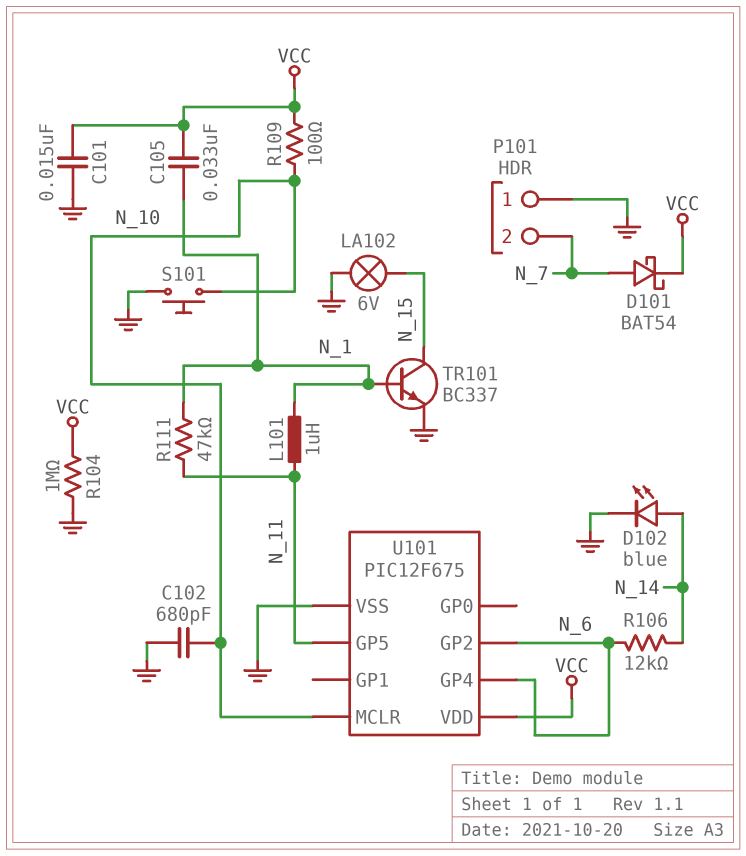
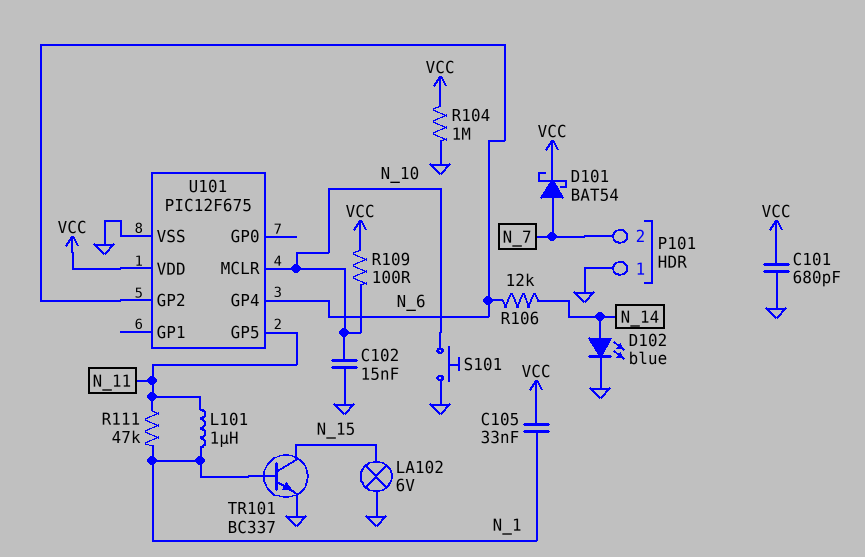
C101: 15nF (GND, VCC) -> 680pF (GND, VCC)
C102: 680pF (GND, N_10) -> 15nF (GND, N_10)

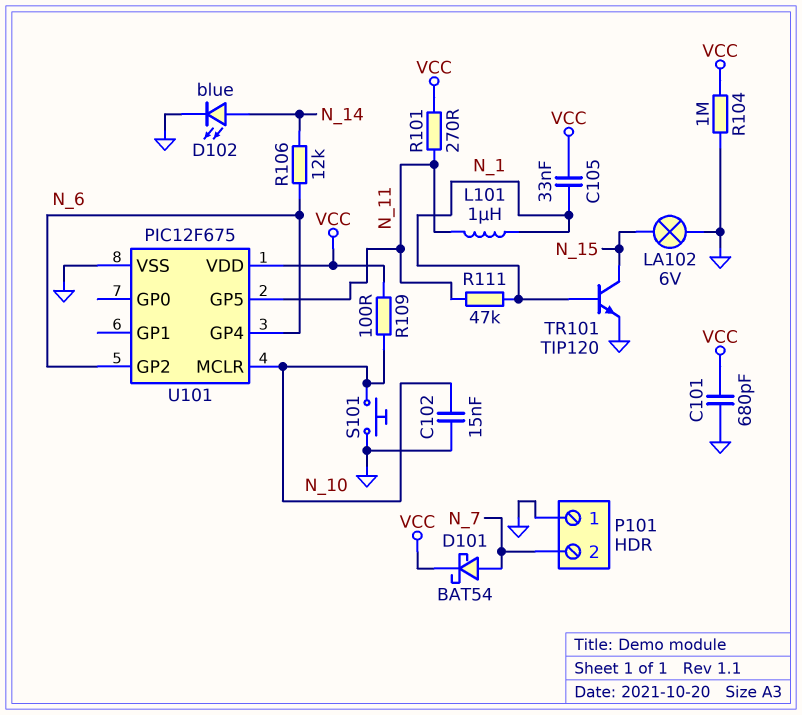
R101: none -> 270 (N_11, VCC)
TR101: NPN BC337 (B N_1, C N_15, E GND) -> NPN TIP120 (B N_1, C N_15, E GND)

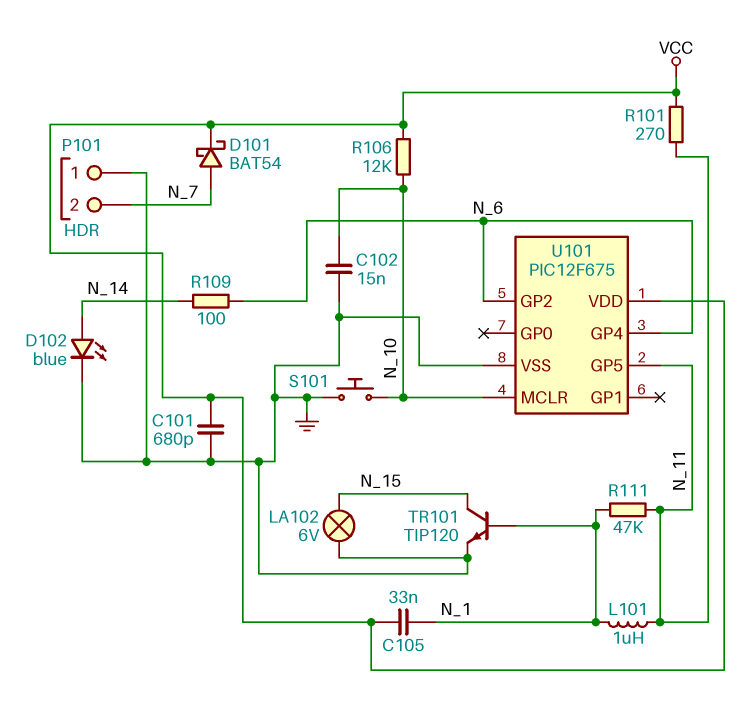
R104: 1M (GND, VCC) -> none
R106: 12k (N_6, N_14) -> 12k (N_10, VCC)
R109: 100 (N_10, VCC) -> 100 (N_6, N_14)

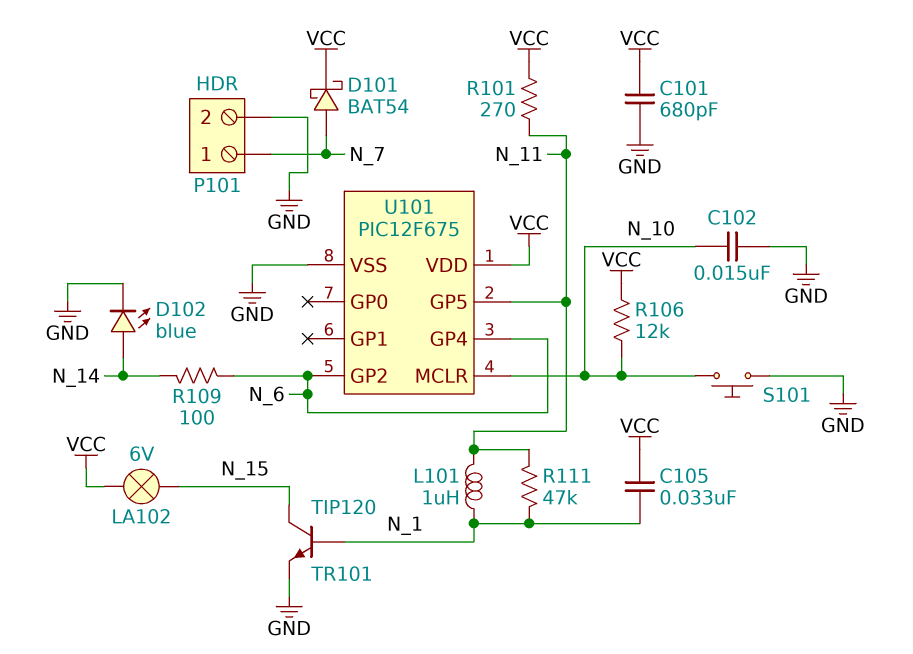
LA102: lamp 6V (GND, N_15) -> lamp 6V (N_15, VCC)
P101 pin 1: GND -> N_7
P101 pin 2: N_7 -> GND

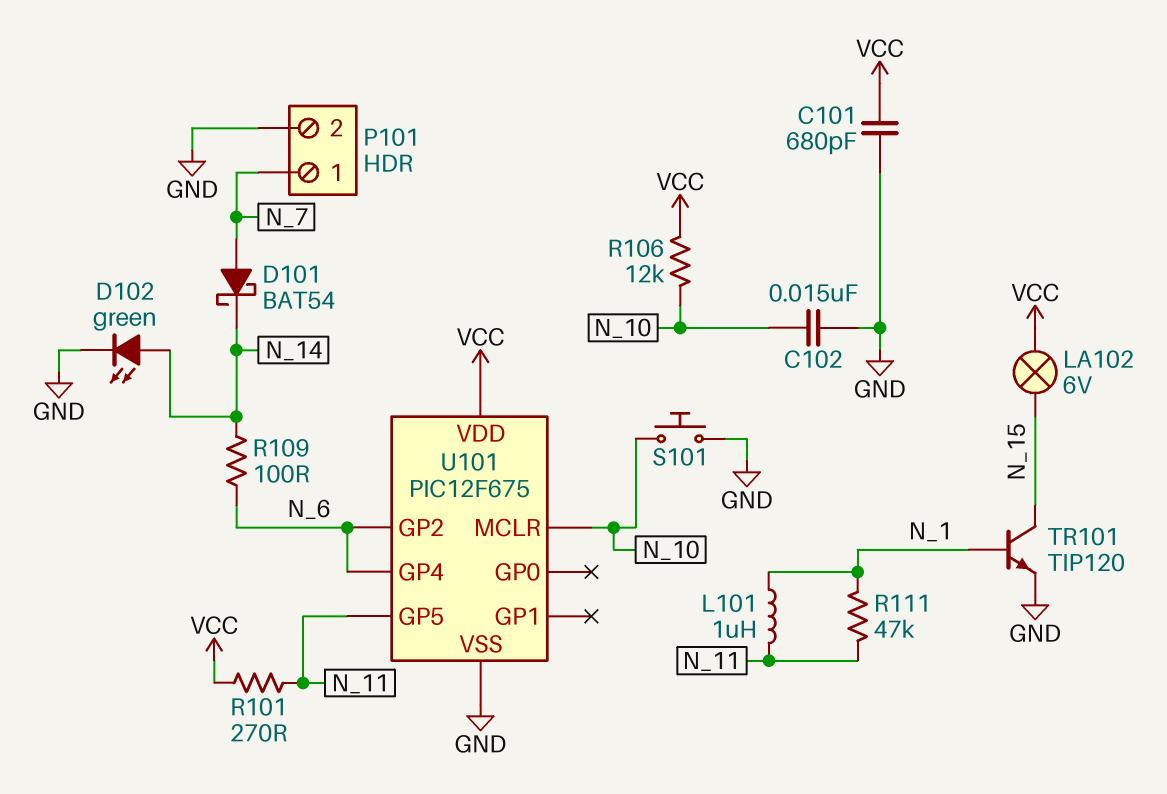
C105: 33nF (N_1, VCC) -> none
D101: schottky BAT54 (A N_7, K VCC) -> schottky BAT54 (A N_7, K N_14)
D102: LED blue (A N_14, K GND) -> LED green (A N_14, K GND)

